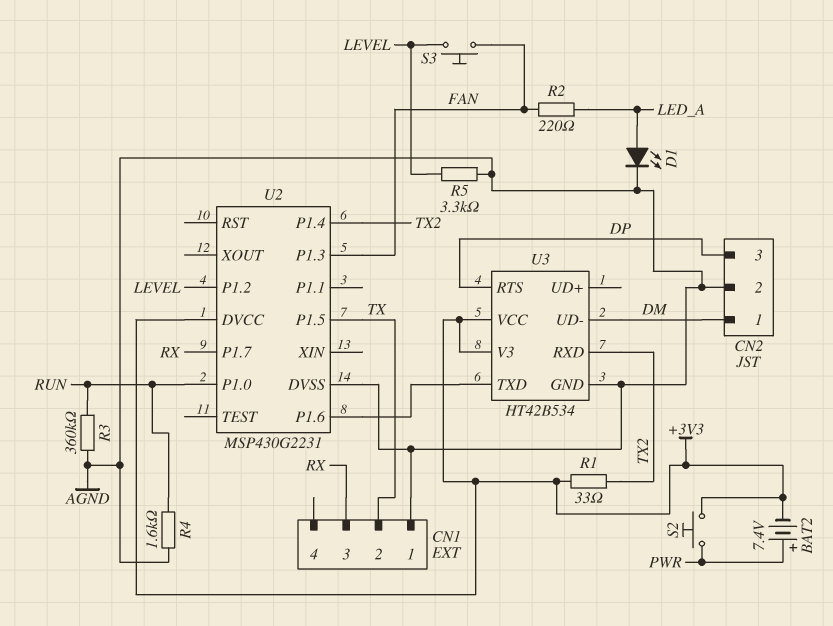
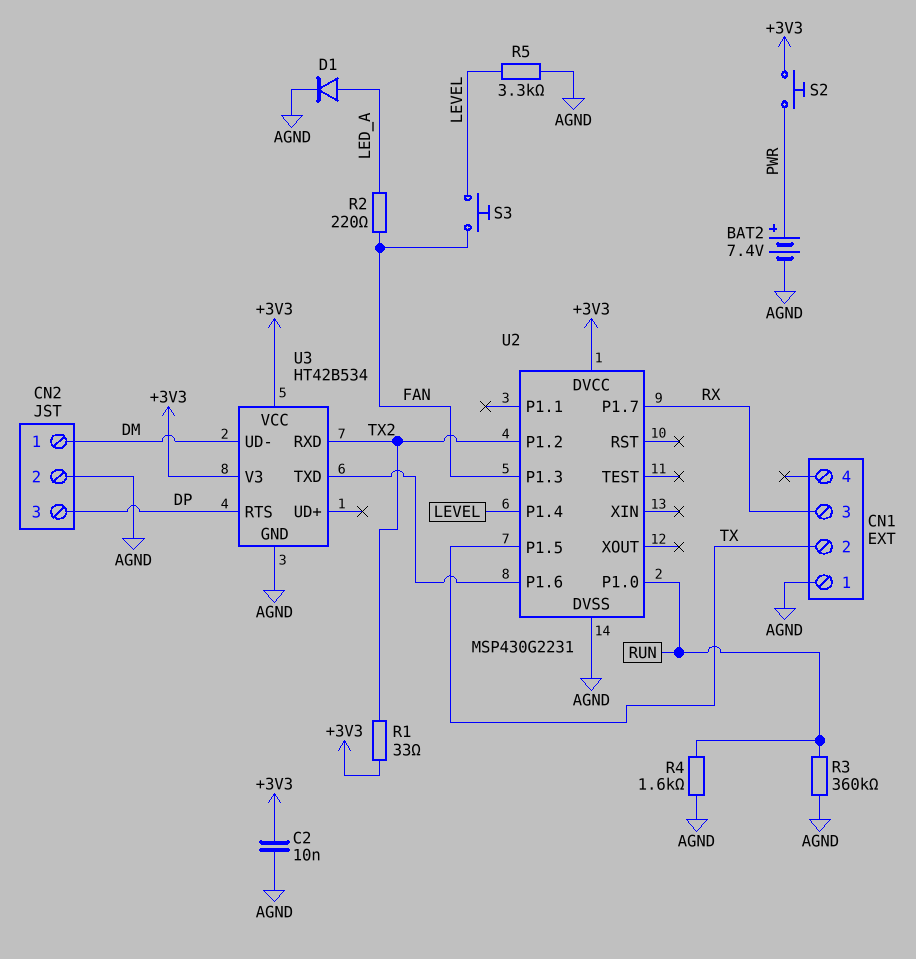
BAT2: 7.4V (plus PWR, minus +3V3) -> 7.4V (plus PWR, minus AGND)
C2: none -> 10nF (+3V3, AGND)
D1: LED (A LED_A, K AGND) -> diode (A LED_A, K AGND)
U2 pin P1.2: LEVEL -> TX2
U2 pin P1.4: TX2 -> LEVEL

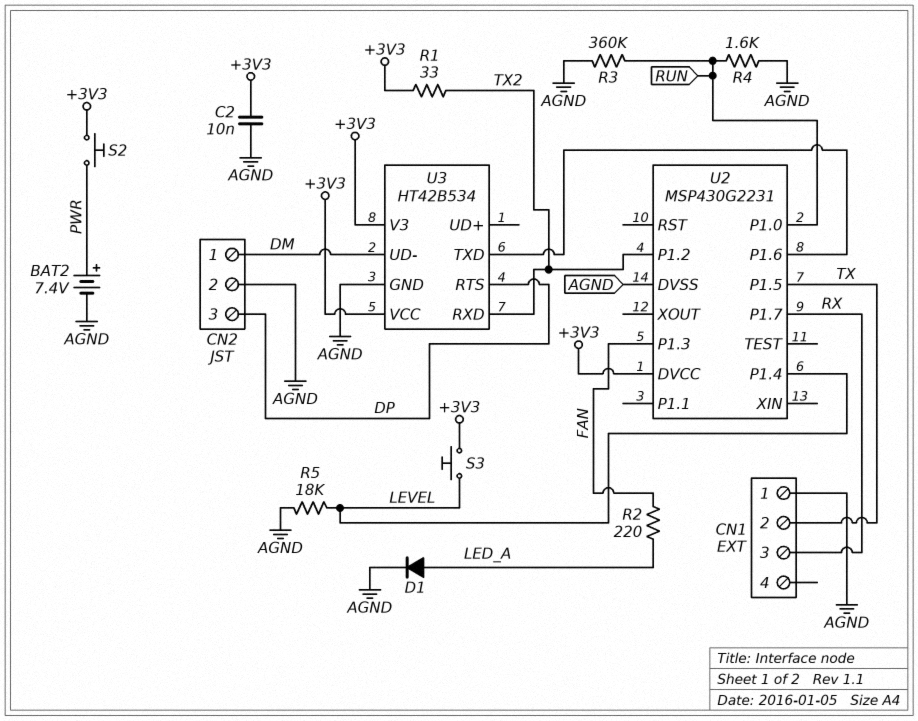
R5: 3.3k (AGND, LEVEL) -> 18k (AGND, LEVEL)
S3: button (FAN, LEVEL) -> button (+3V3, LEVEL)

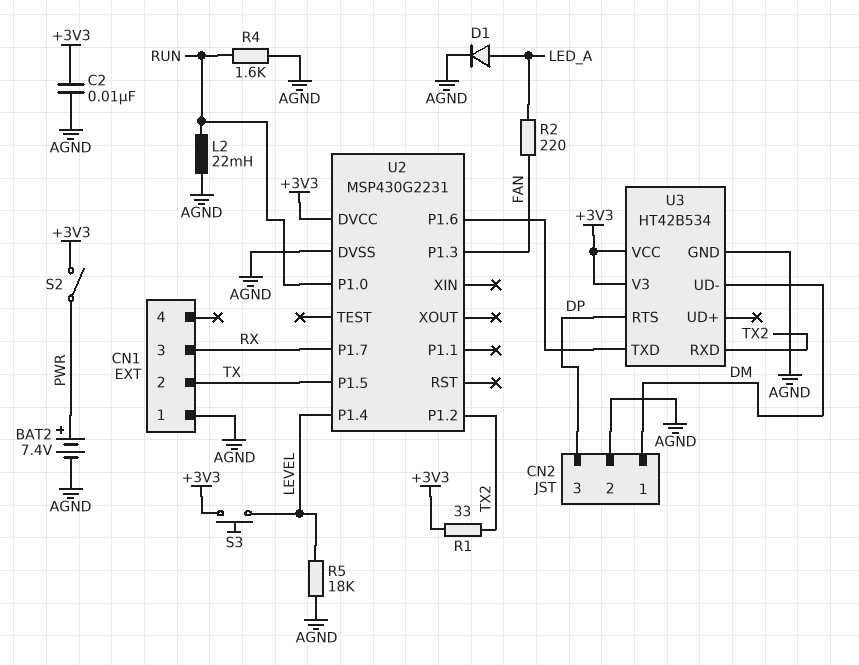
L2: none -> 22mH (AGND, RUN)
R3: 360k (AGND, RUN) -> none
S2: button (+3V3, PWR) -> switch (+3V3, PWR)

